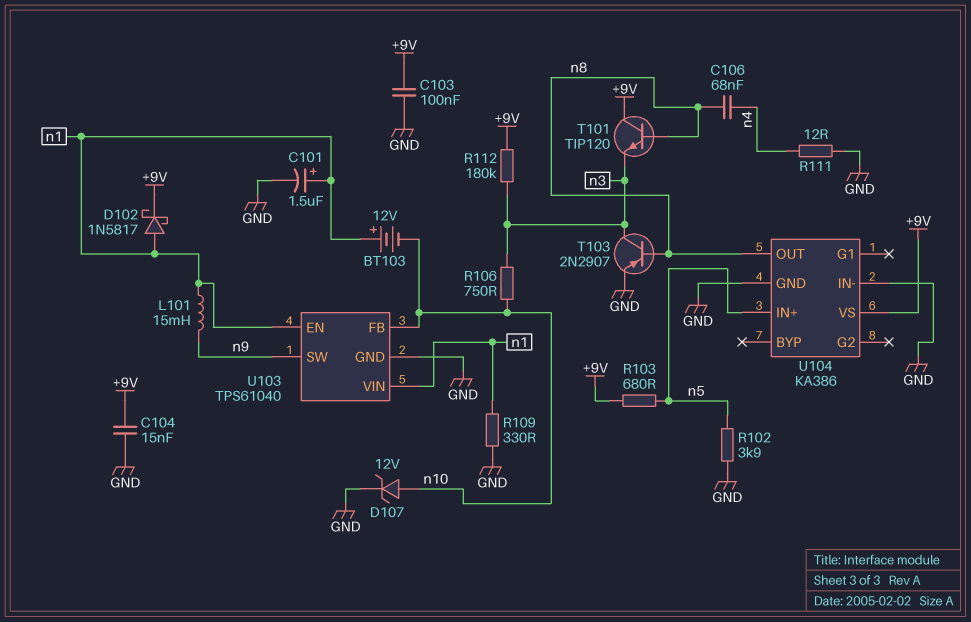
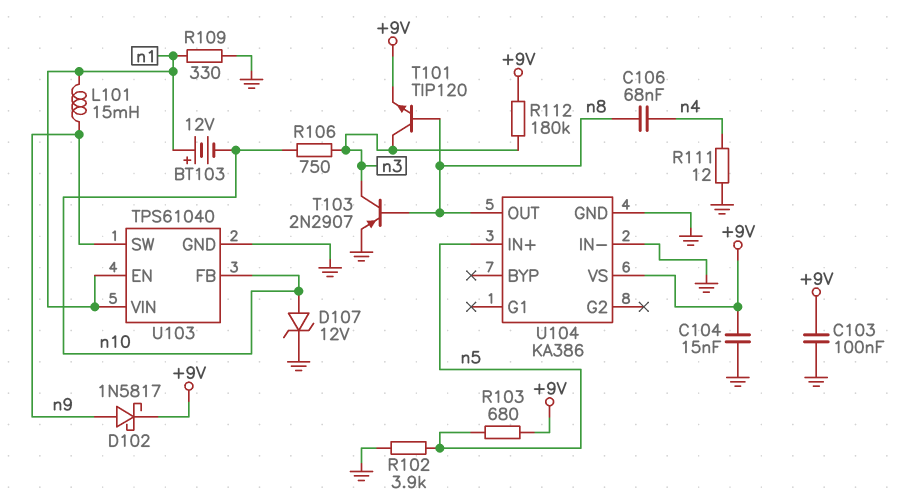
C101: 1.5uF (plus n1, minus GND) -> none
D102: schottky 1N5817 (A n1, K +9V) -> schottky 1N5817 (A n9, K +9V)
T101: NPN TIP120 (B n8, C +9V, E n3) -> NPN TIP120 (B n8, C n3, E +9V)

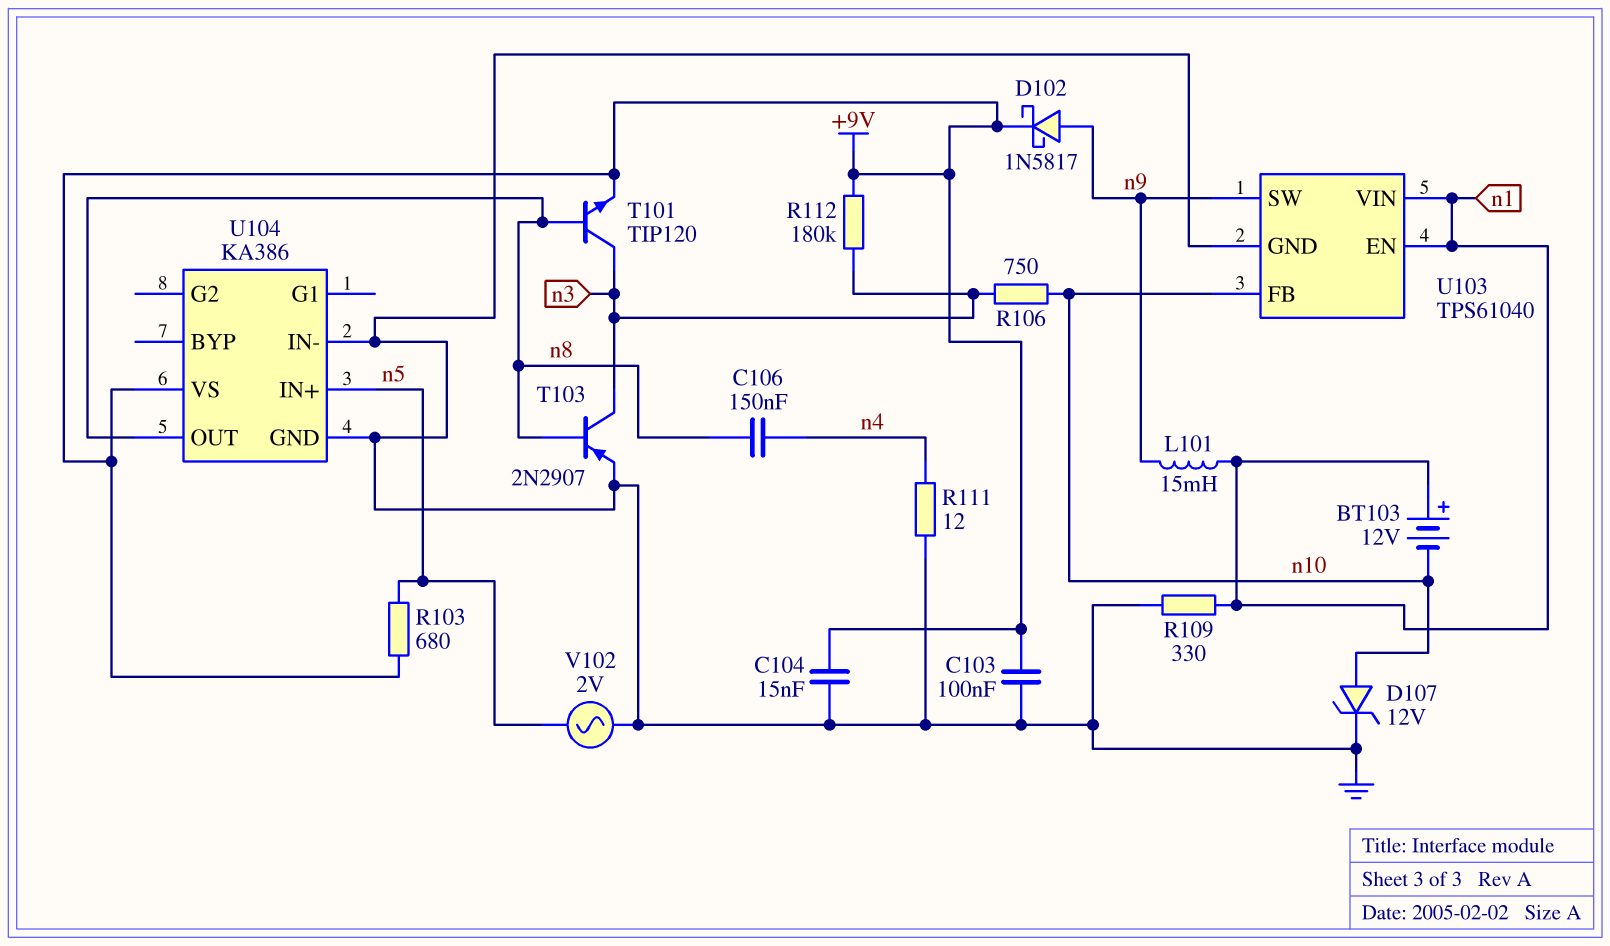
C106: 68nF (n4, n8) -> 150nF (n4, n8)
R102: 3.9k (GND, n5) -> none
V102: none -> AC 2V (GND, n5)

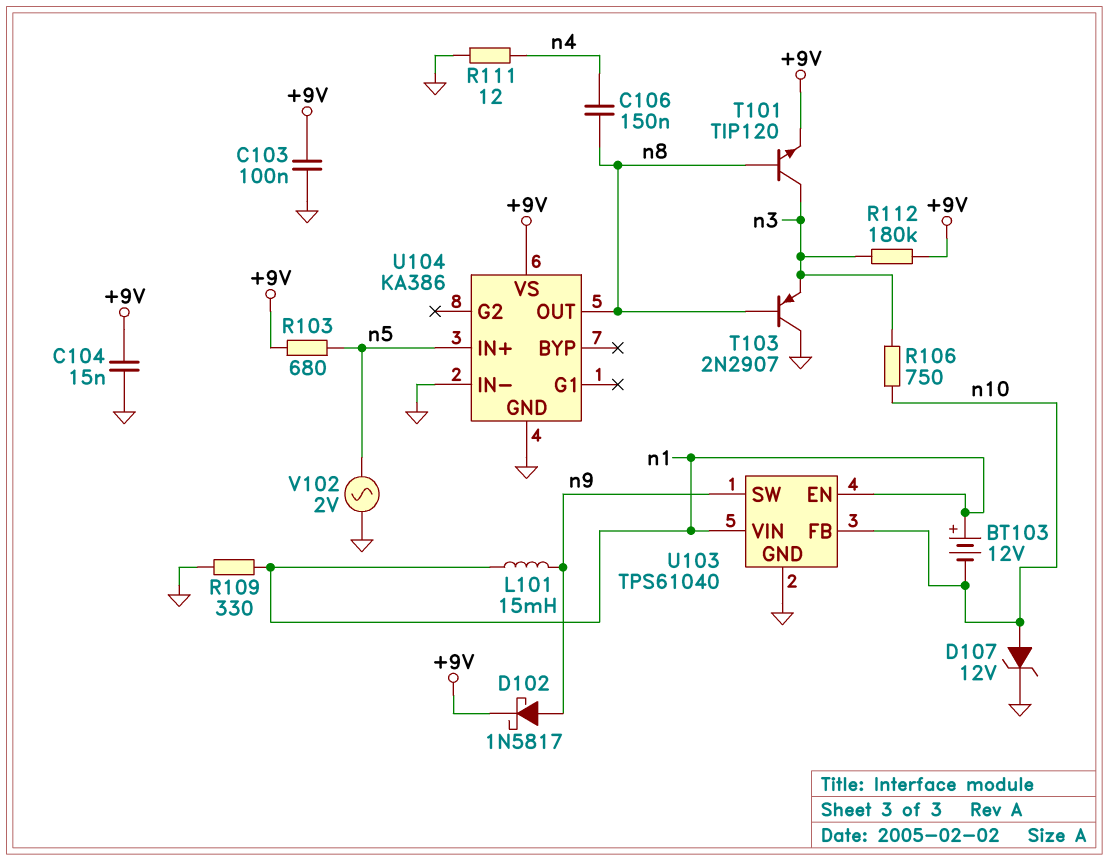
T103: PNP 2N2907 (B n8, C n3, E GND) -> PNP 2N2907 (B n8, C GND, E n3)

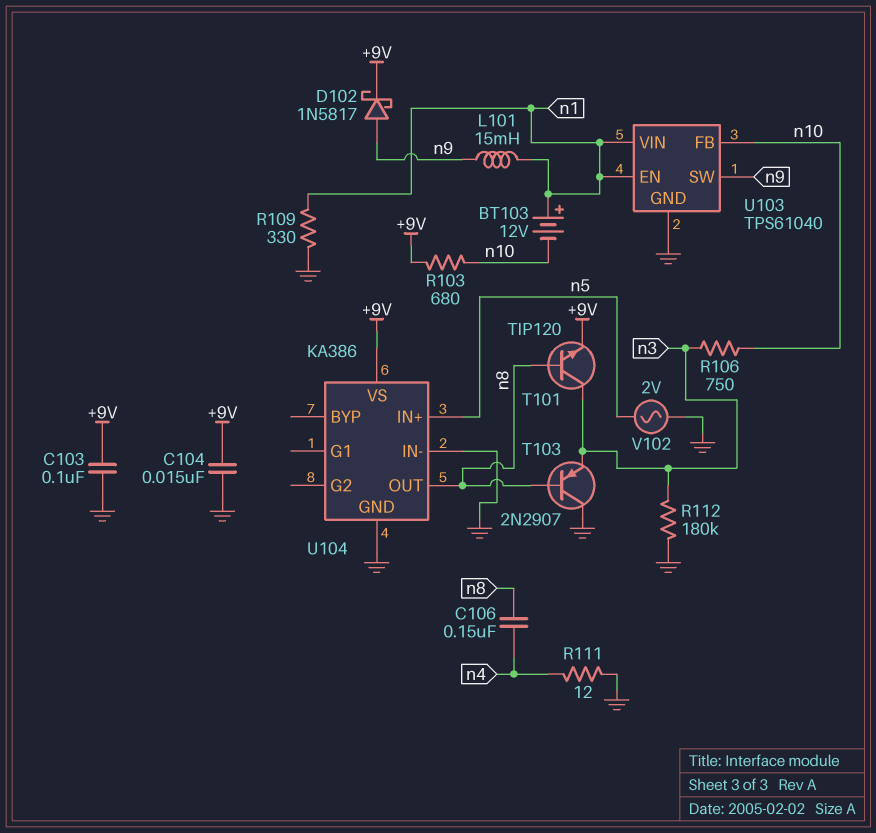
D107: zener 12V (A n10, K GND) -> none
R103: 680 (+9V, n5) -> 680 (+9V, n10)
R112: 180k (+9V, n3) -> 180k (GND, n3)

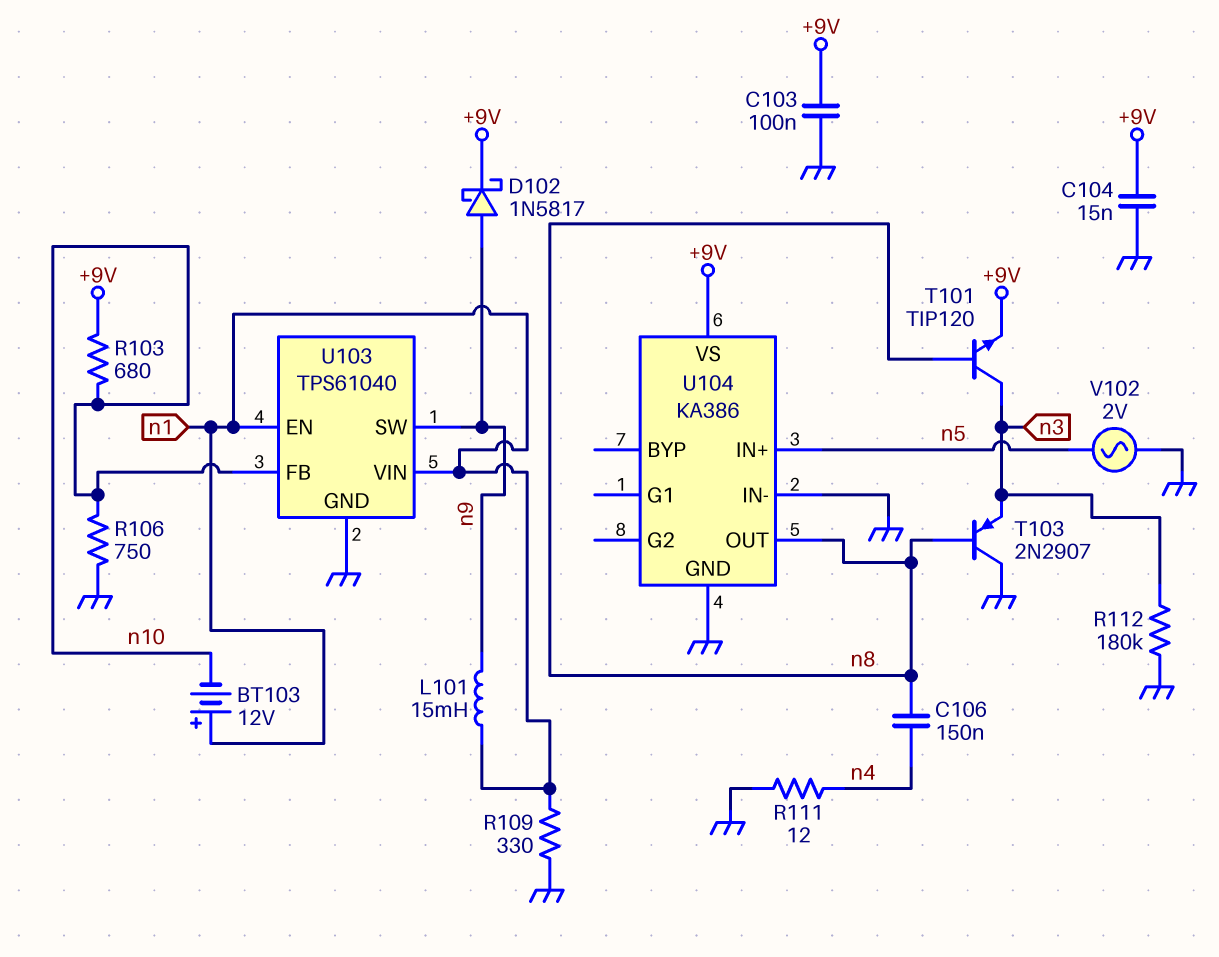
R106: 750 (n3, n10) -> 750 (GND, n10)

